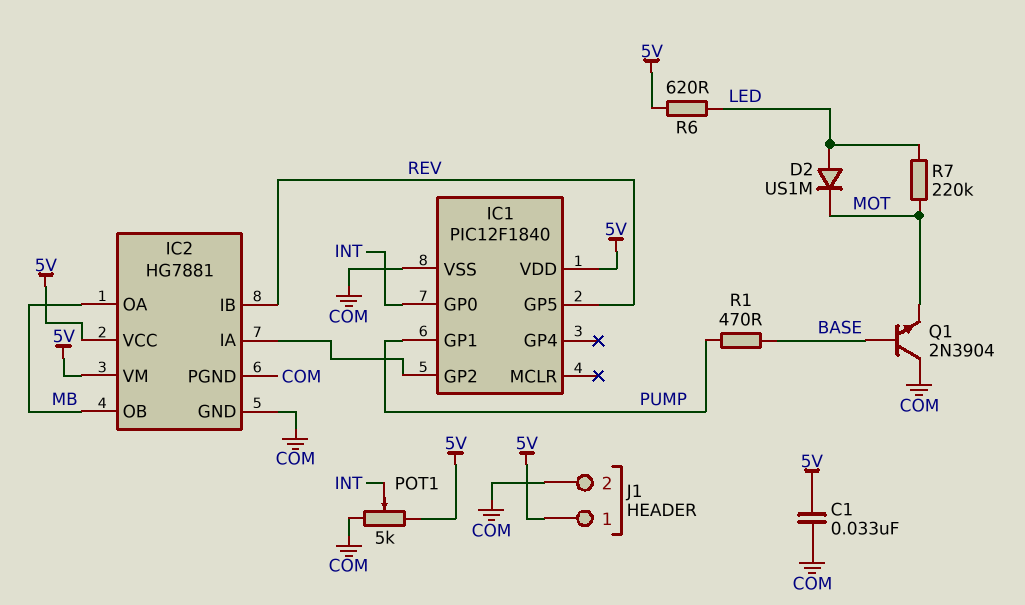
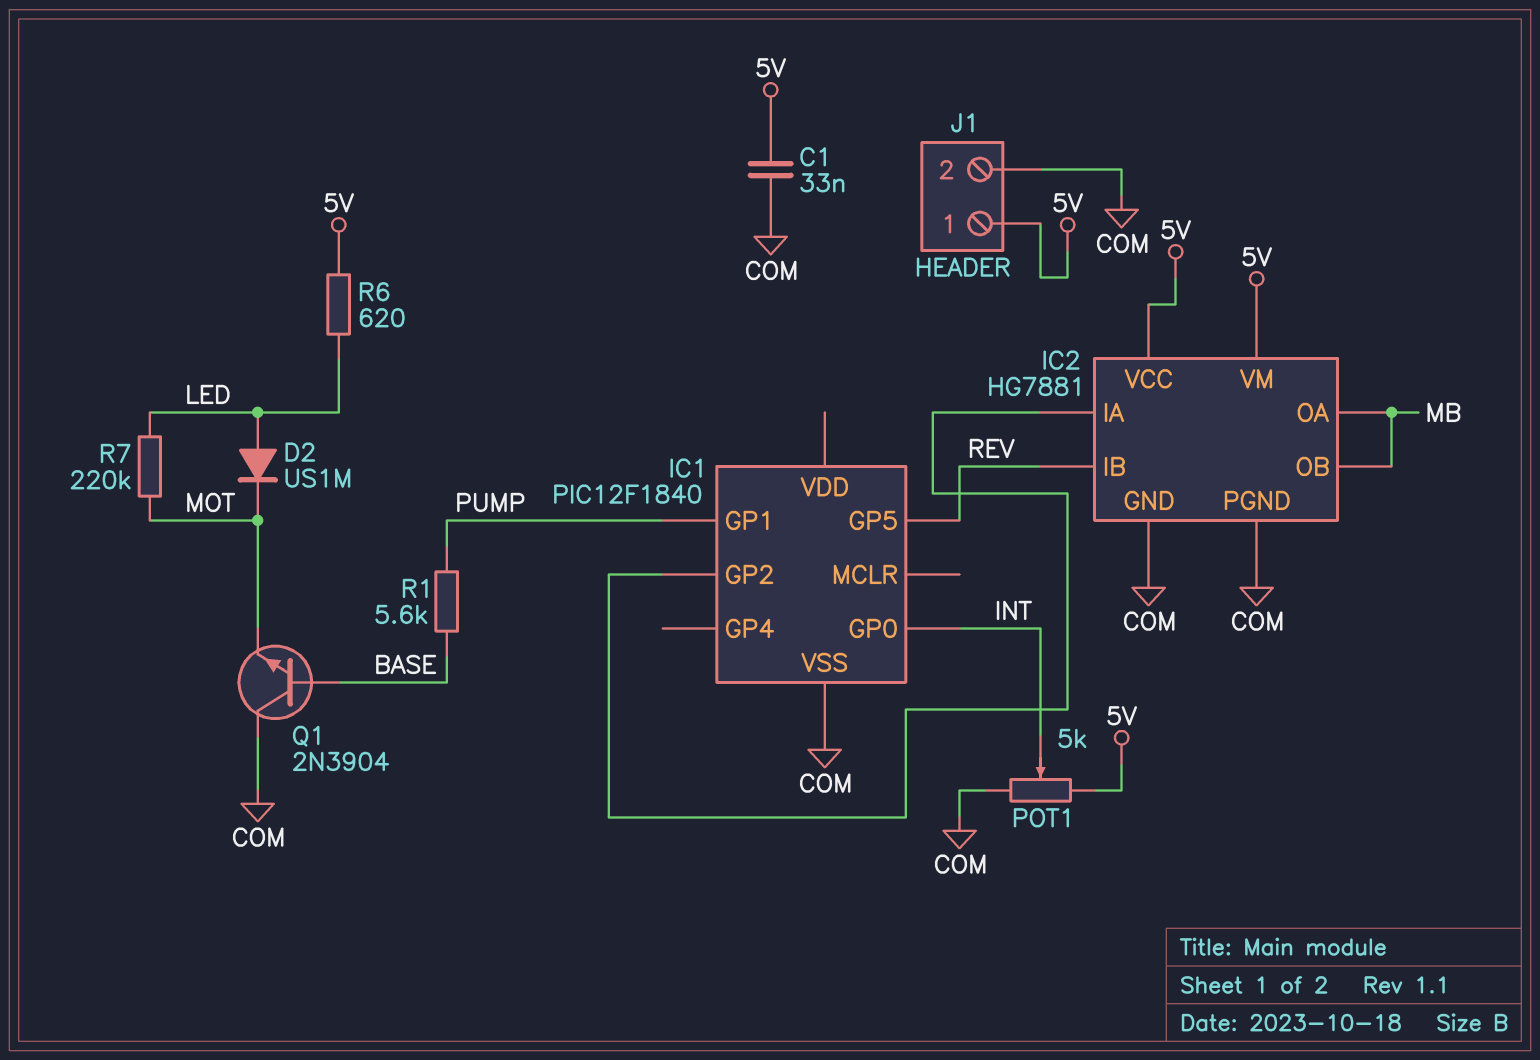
IC1 pin VDD: 5V -> none
R1: 470 (BASE, PUMP) -> 5.6k (BASE, PUMP)

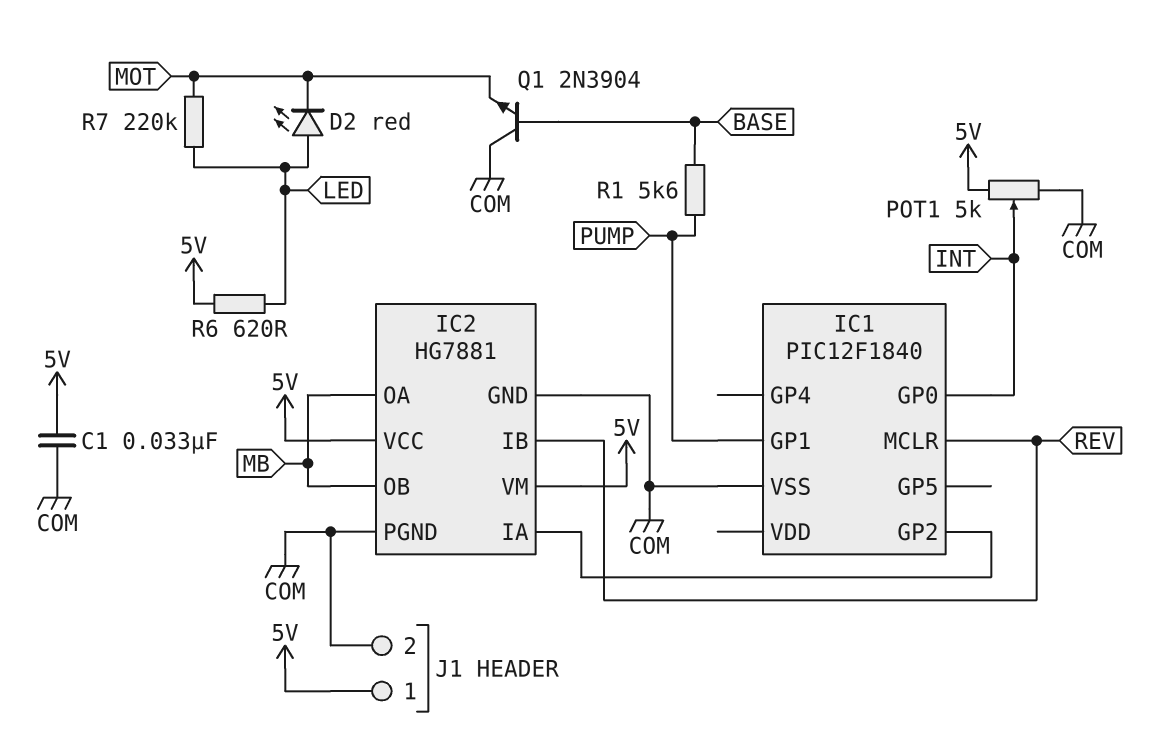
D2: diode US1M (A LED, K MOT) -> LED red (A LED, K MOT)
IC1 pin GP5: REV -> none
IC1 pin MCLR: none -> REV

